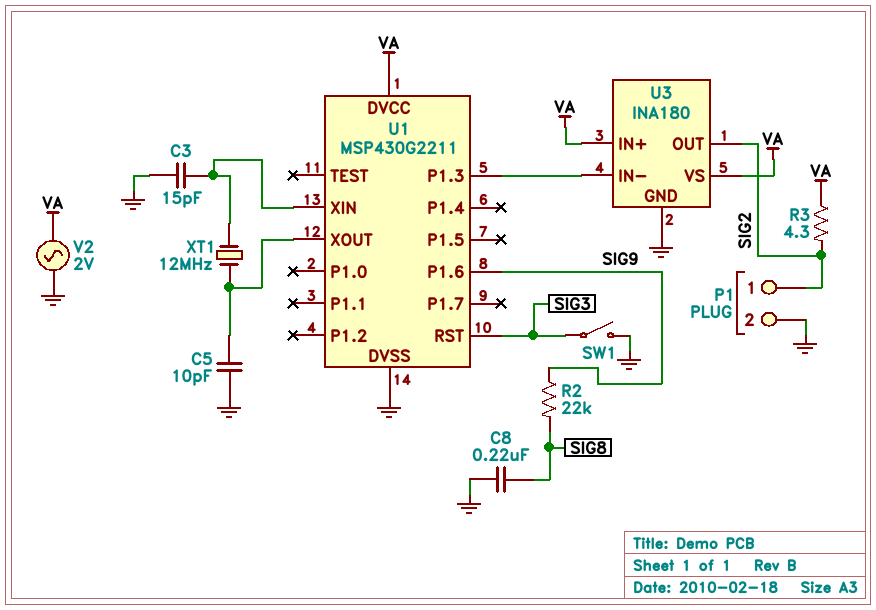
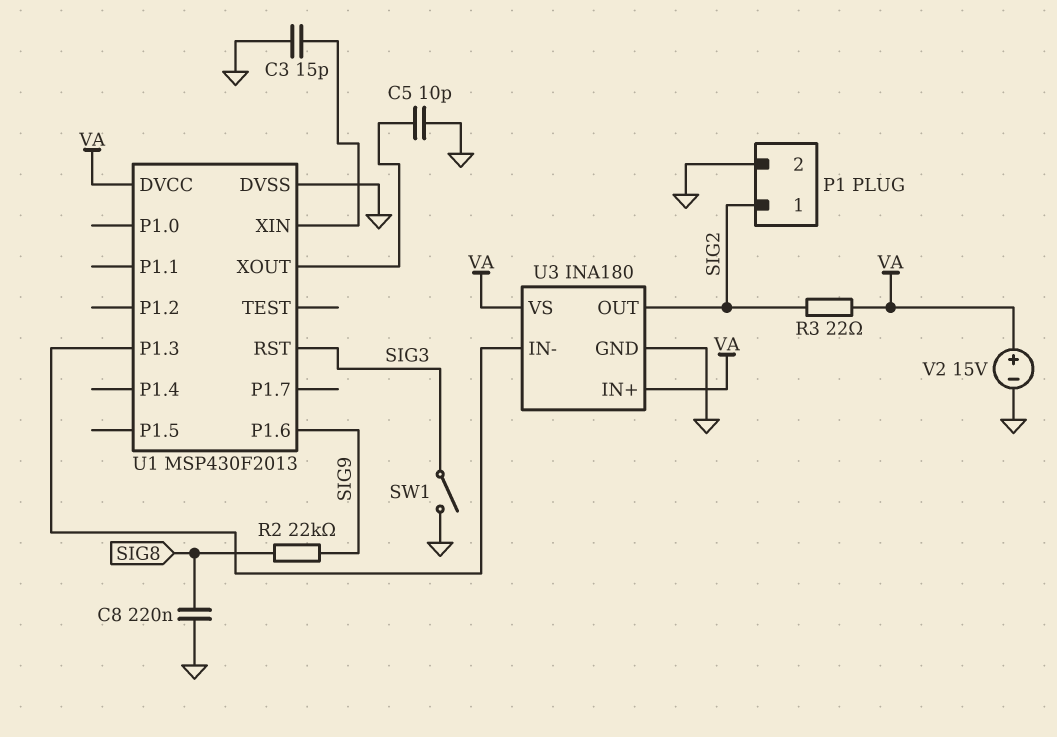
R3: 4.3 (SIG2, VA) -> 22 (SIG2, VA)
U1: MSP430G2211 -> MSP430F2013
V2: AC 2V (GND, VA) -> 15V (plus VA, minus GND)
XT1: 12MHz (U1/XIN, U1/XOUT) -> none

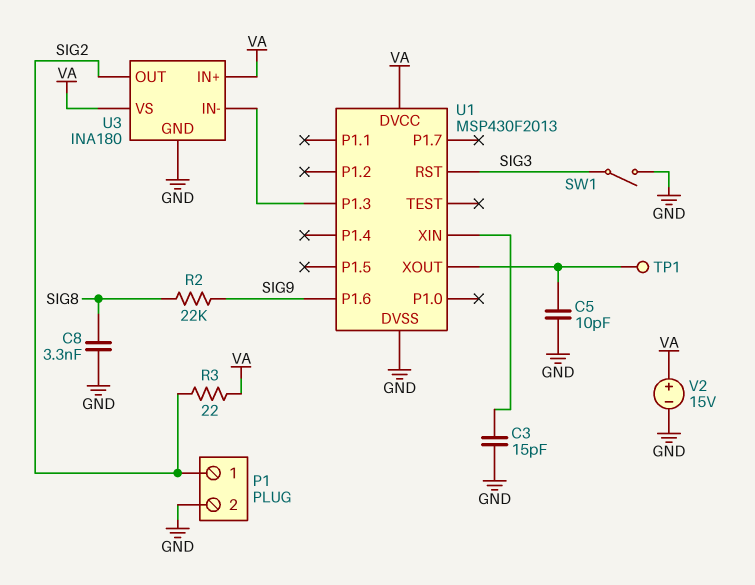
C8: 220nF (GND, SIG8) -> 3.3nF (GND, SIG8)
TP1: none -> test point (U1/XOUT)

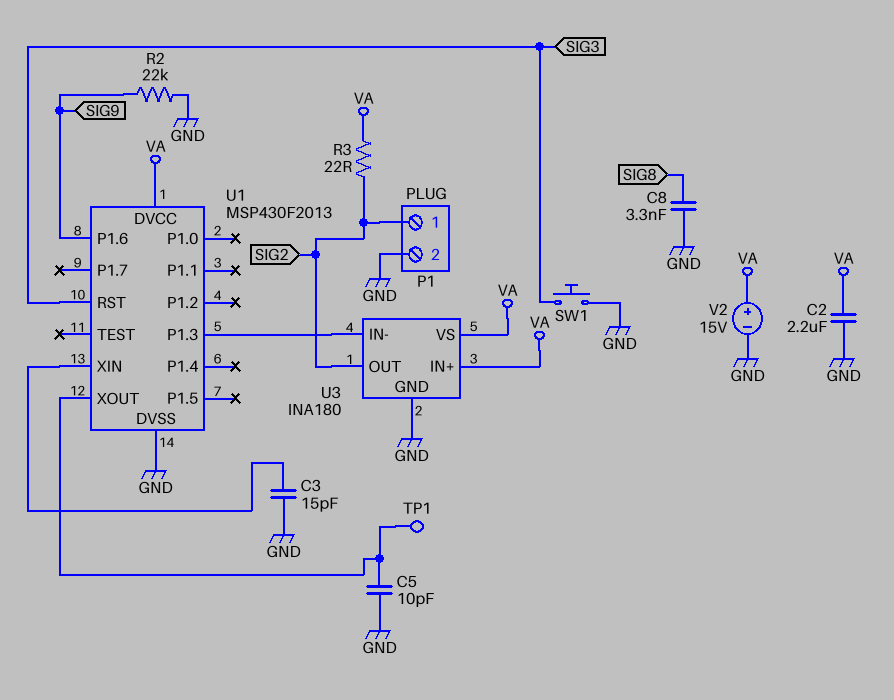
C2: none -> 2.2uF (GND, VA)
R2: 22k (SIG8, SIG9) -> 22k (GND, SIG9)
SW1: switch (GND, SIG3) -> button (GND, SIG3)

